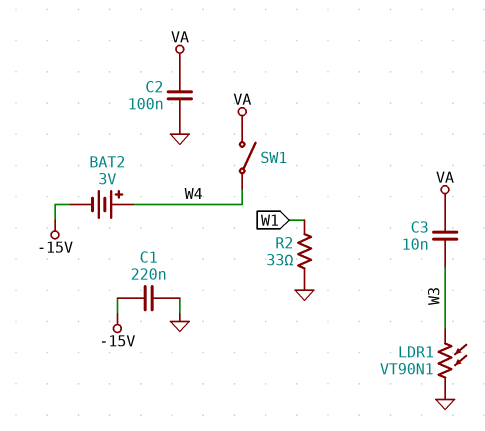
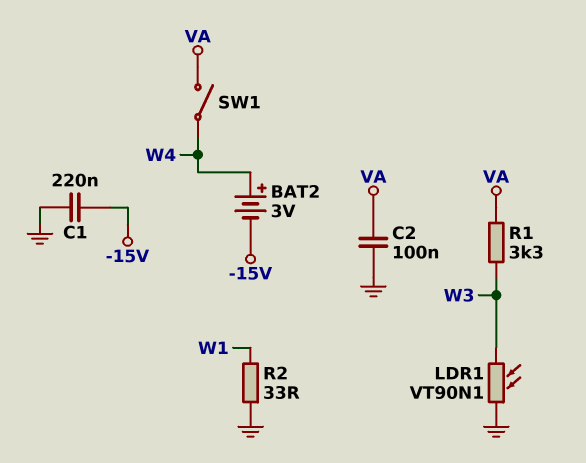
C3: 10nF (VA, W3) -> none
R1: none -> 3.3k (VA, W3)

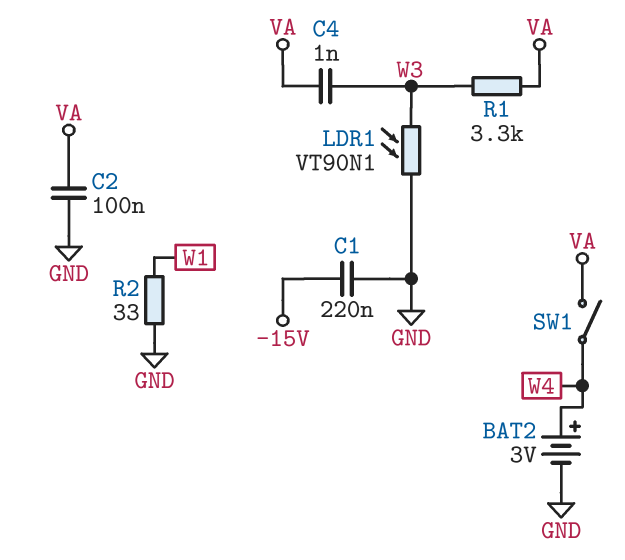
BAT2: 3V (plus W4, minus -15V) -> 3V (plus W4, minus GND)
C4: none -> 1nF (VA, W3)

